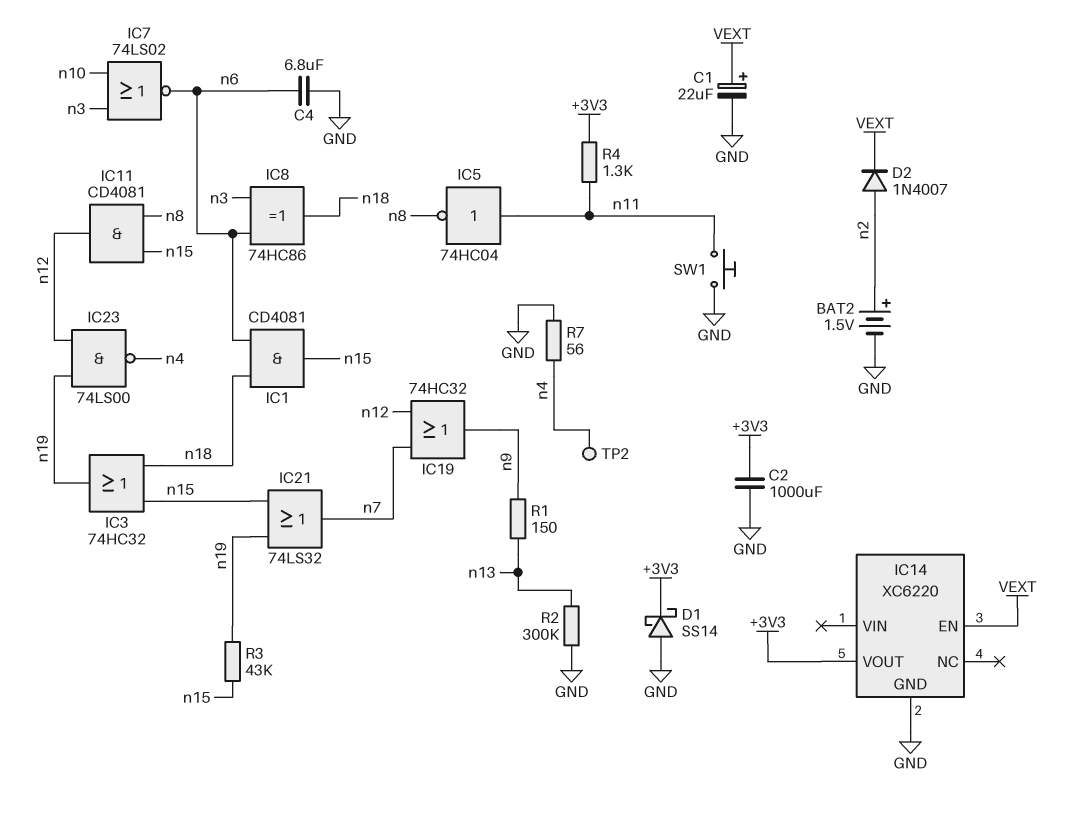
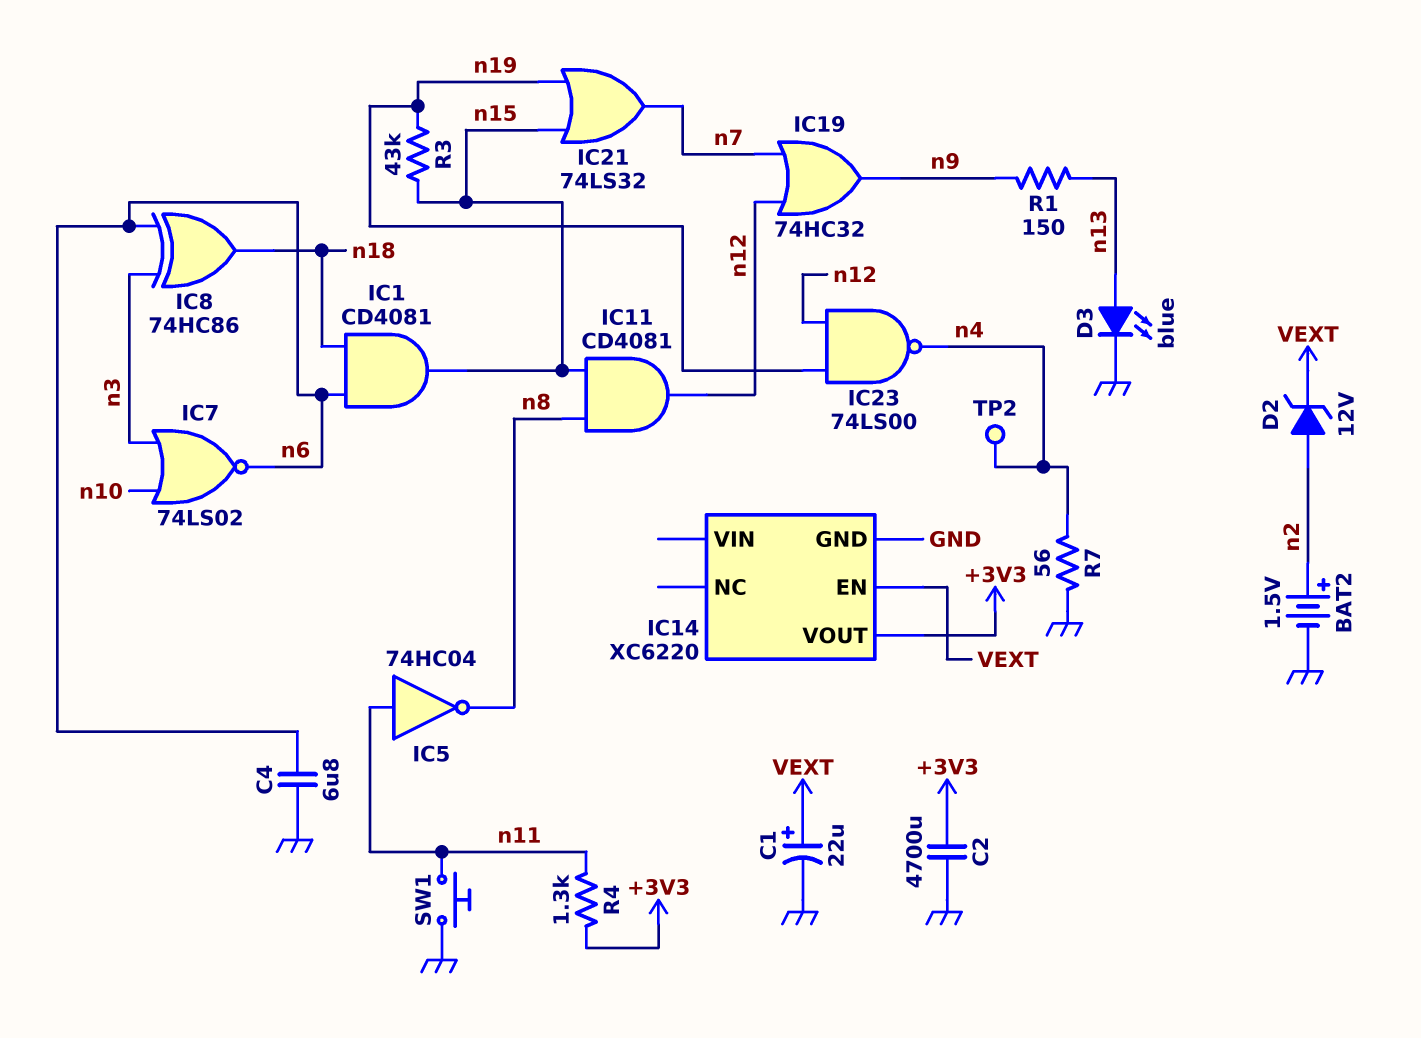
C2: 1000uF (+3V3, GND) -> 4700uF (+3V3, GND)
D1: schottky SS14 (A GND, K +3V3) -> none
D2: diode 1N4007 (A n2, K VEXT) -> zener 12V (A n2, K VEXT)
D3: none -> LED blue (A n13, K GND)
IC3: OR 74HC32 (in n15, in n18, out n19) -> none
R2: 300k (GND, n13) -> none

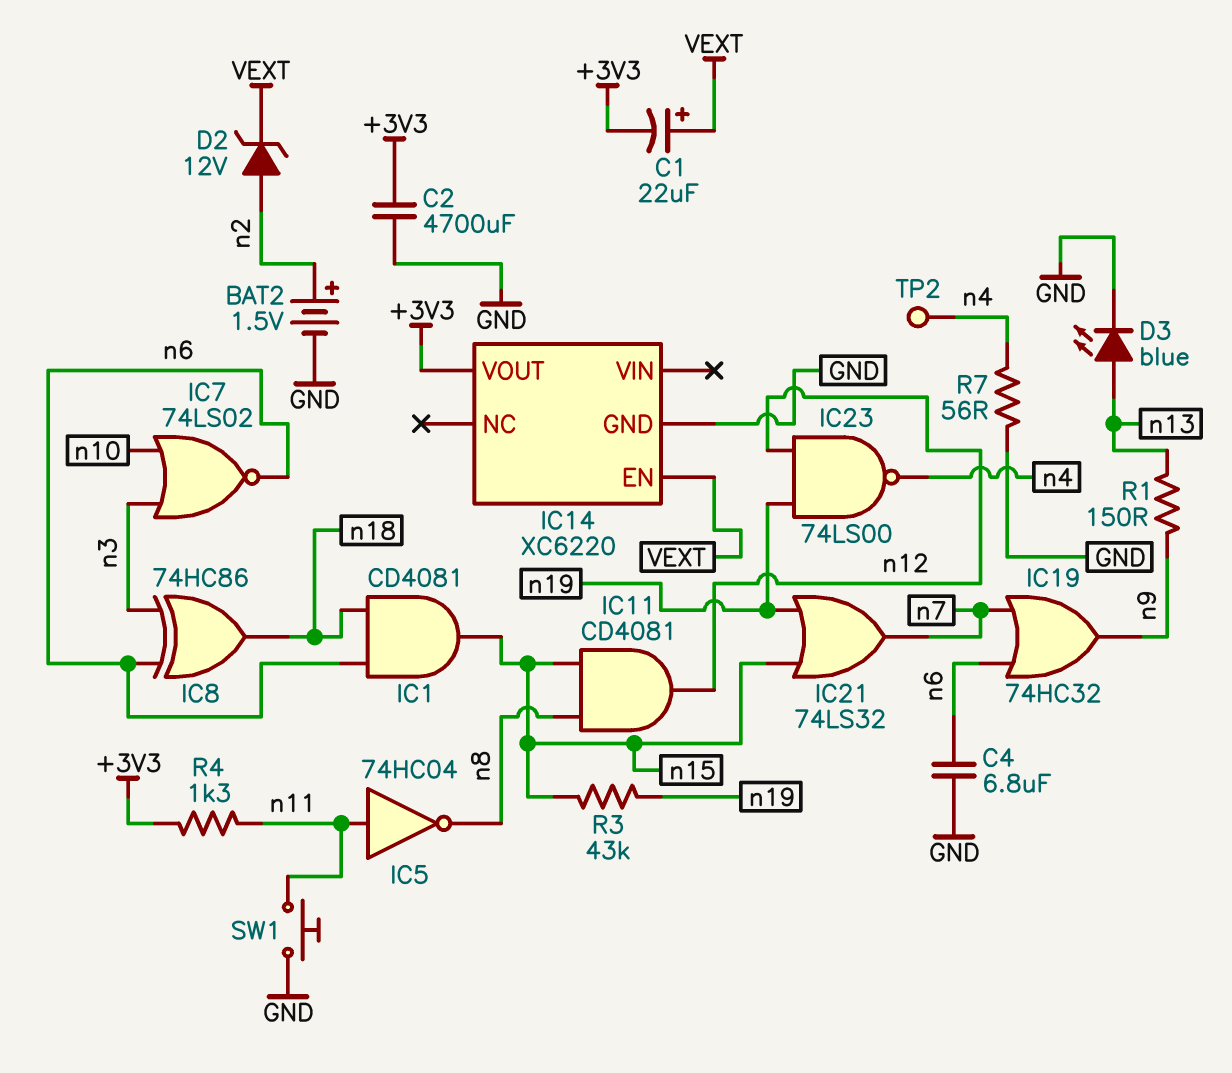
C1: 22uF (plus VEXT, minus GND) -> 22uF (plus VEXT, minus +3V3)
IC19: OR 74HC32 (in n7, in n12, out n9) -> OR 74HC32 (in n6, in n7, out n9)

